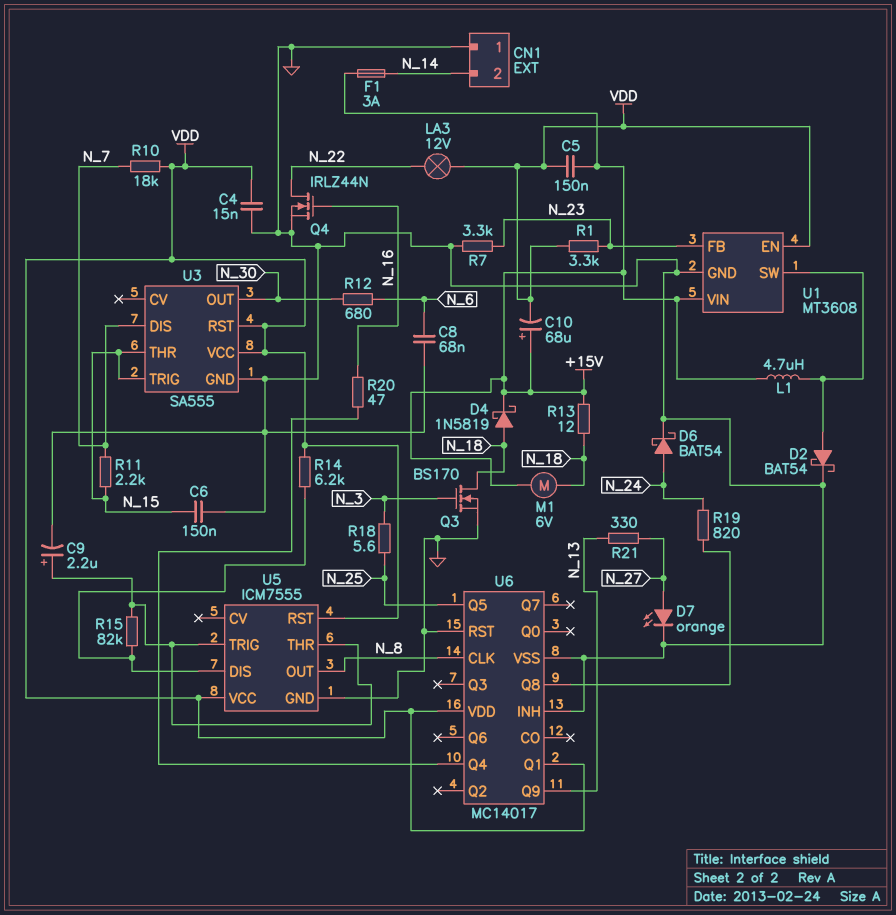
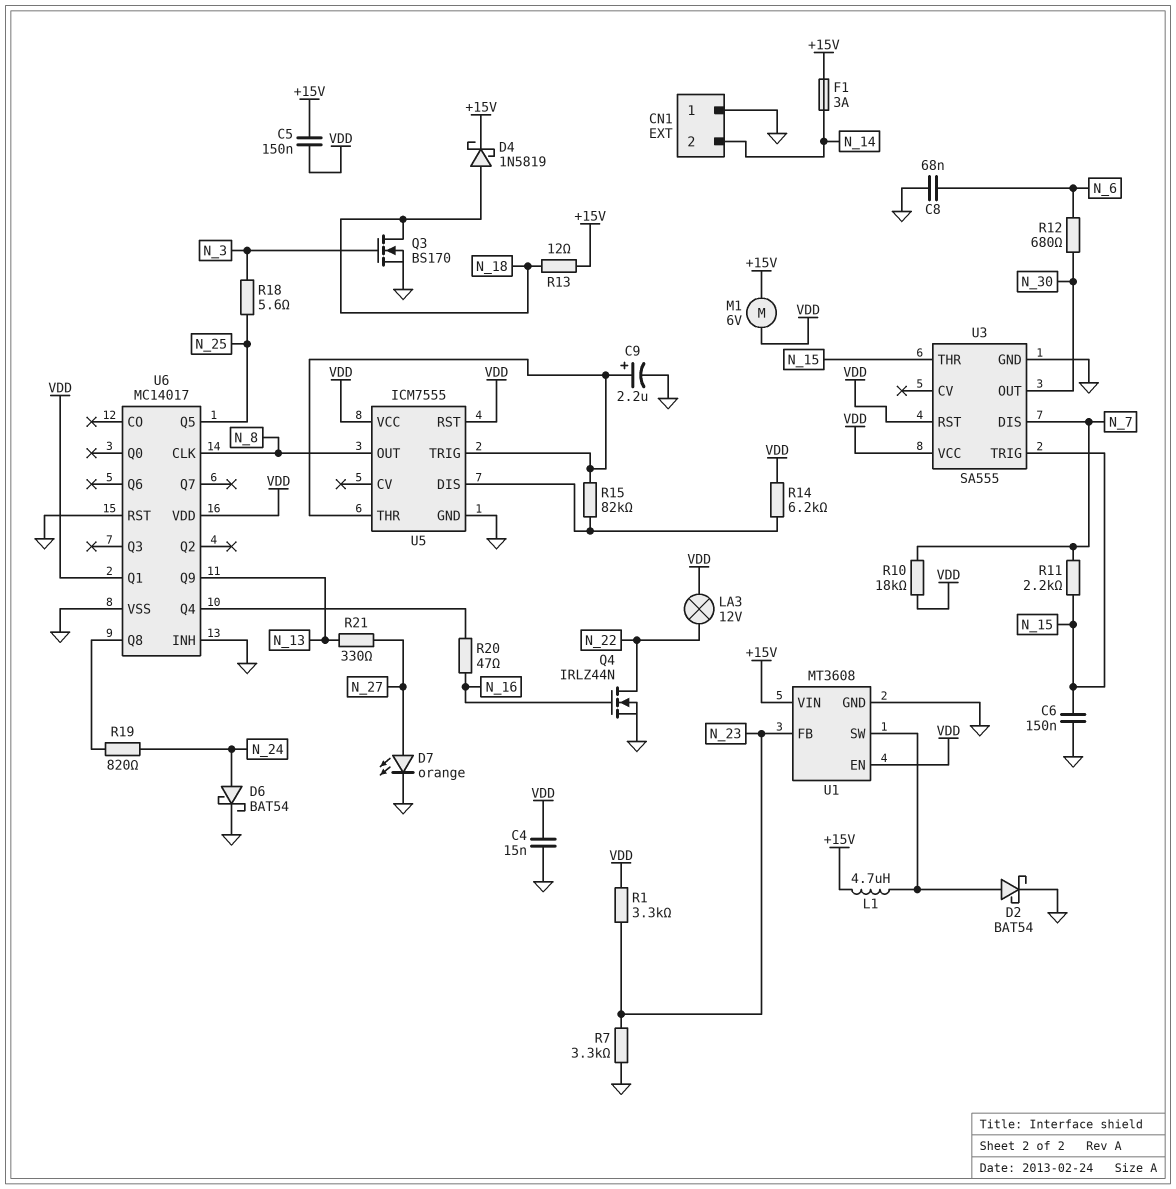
C10: 68uF (plus +15V, minus VDD) -> none
M1: motor 6V (+15V, N_18) -> motor 6V (+15V, VDD)

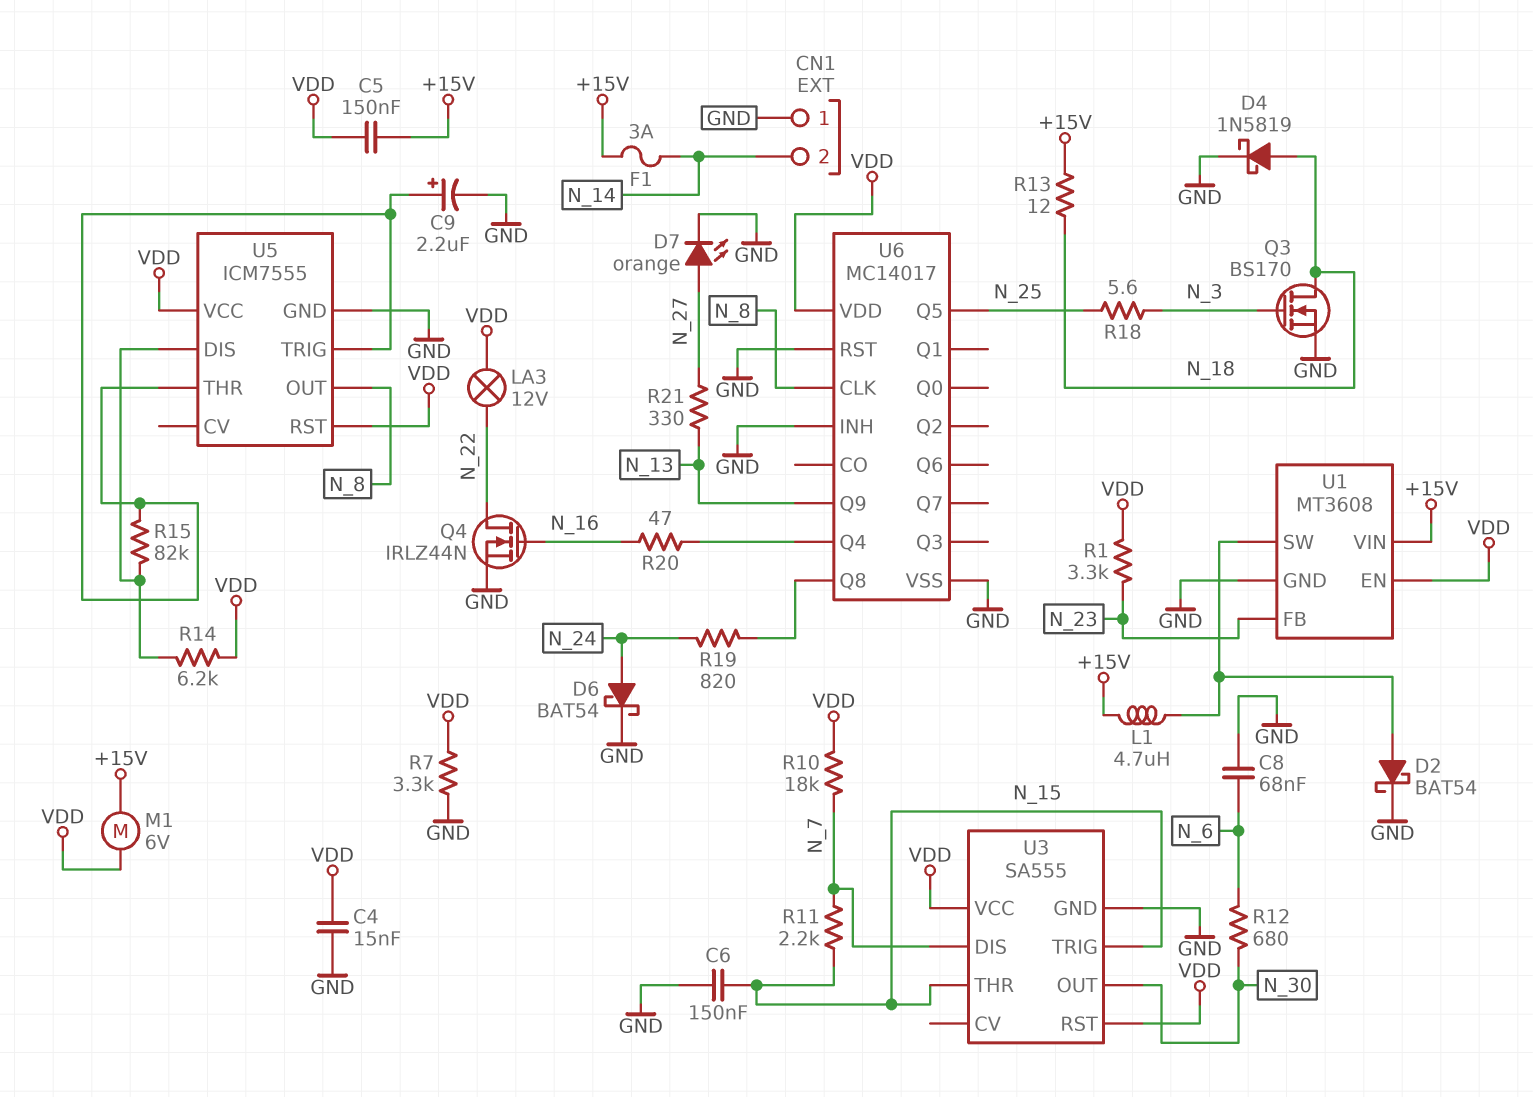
D4: schottky 1N5819 (A N_18, K +15V) -> schottky 1N5819 (A N_18, K GND)
R7: 3.3k (GND, N_23) -> 3.3k (GND, VDD)
U6 pin Q1: VDD -> none

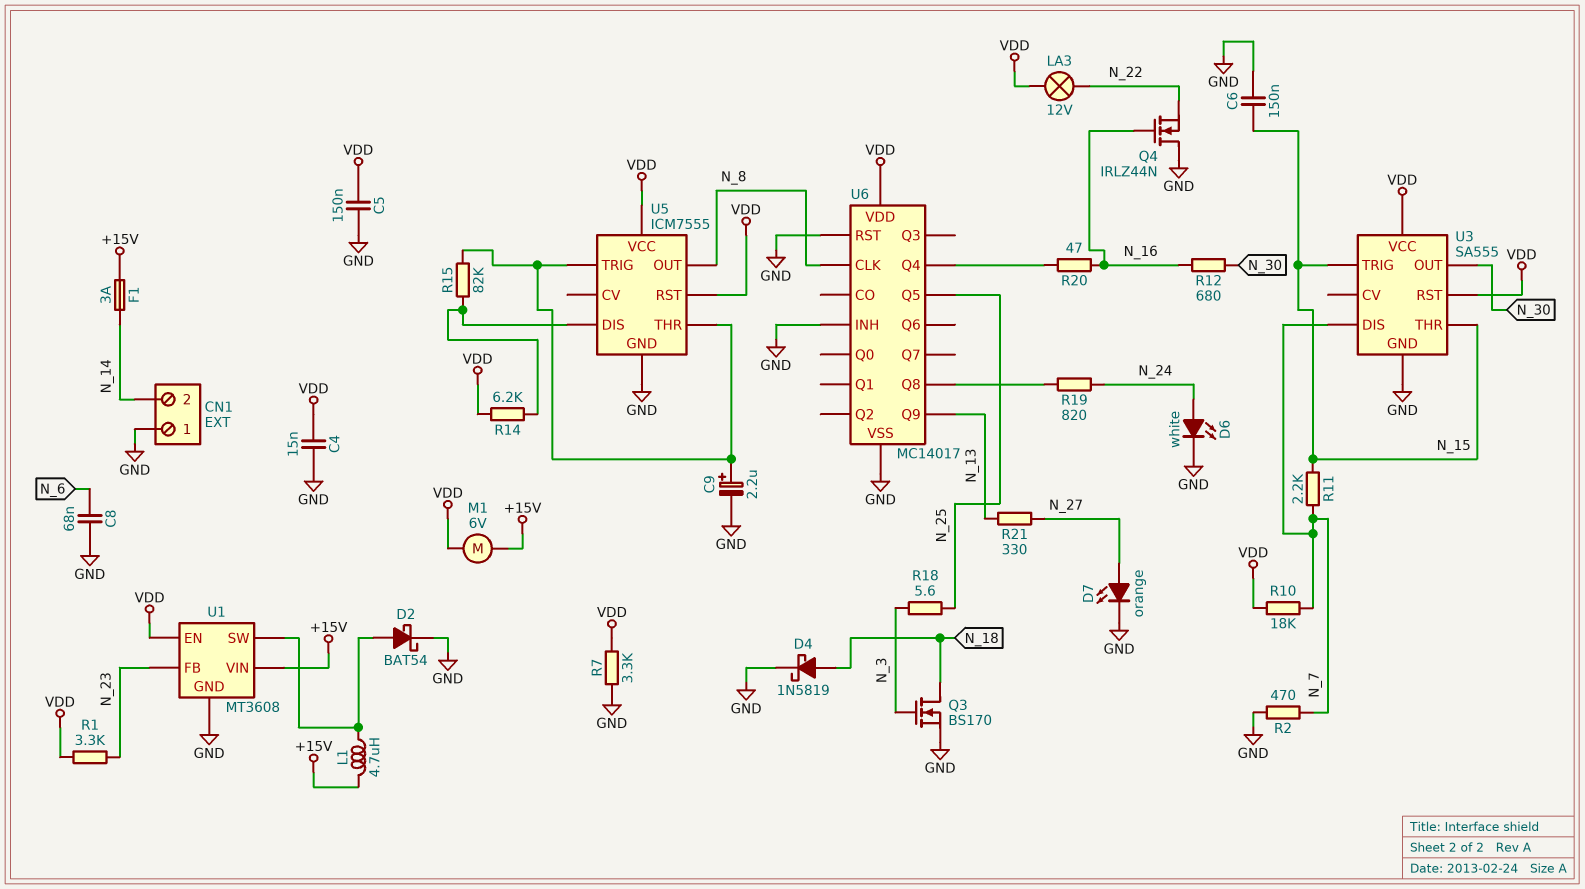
C5: 150nF (+15V, VDD) -> 150nF (GND, VDD)
D6: schottky BAT54 (A N_24, K GND) -> LED white (A N_24, K GND)
Q4: NMOS IRLZ44N (G N_16, D N_22, S GND) -> NMOS IRLZ44N (G N_16, D GND, S N_22)
R2: none -> 470 (GND, N_7)
R12: 680 (N_6, N_30) -> 680 (N_16, N_30)
R13: 12 (+15V, N_18) -> none

